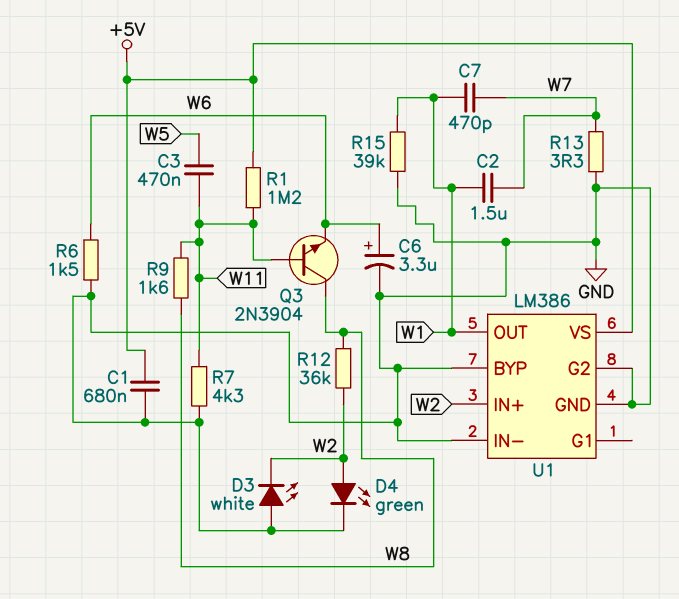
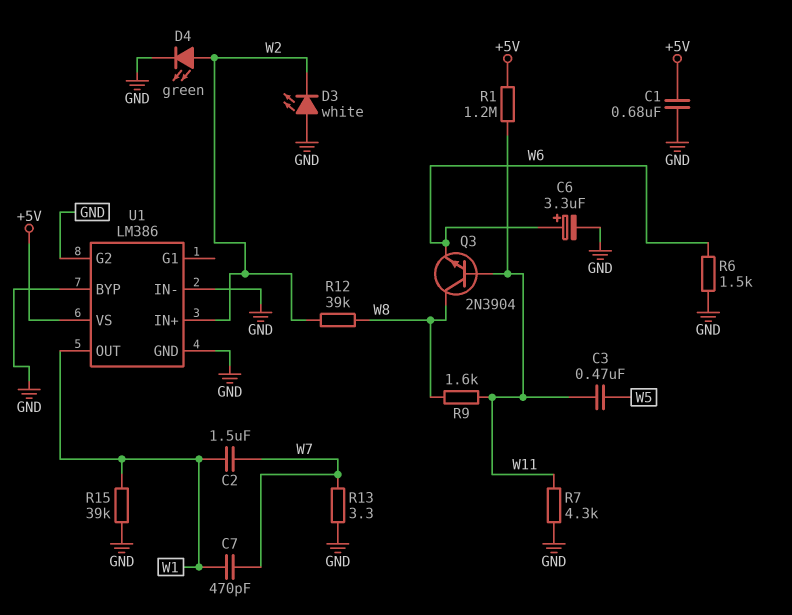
R12: 36k (W2, W8) -> 39k (W2, W8)

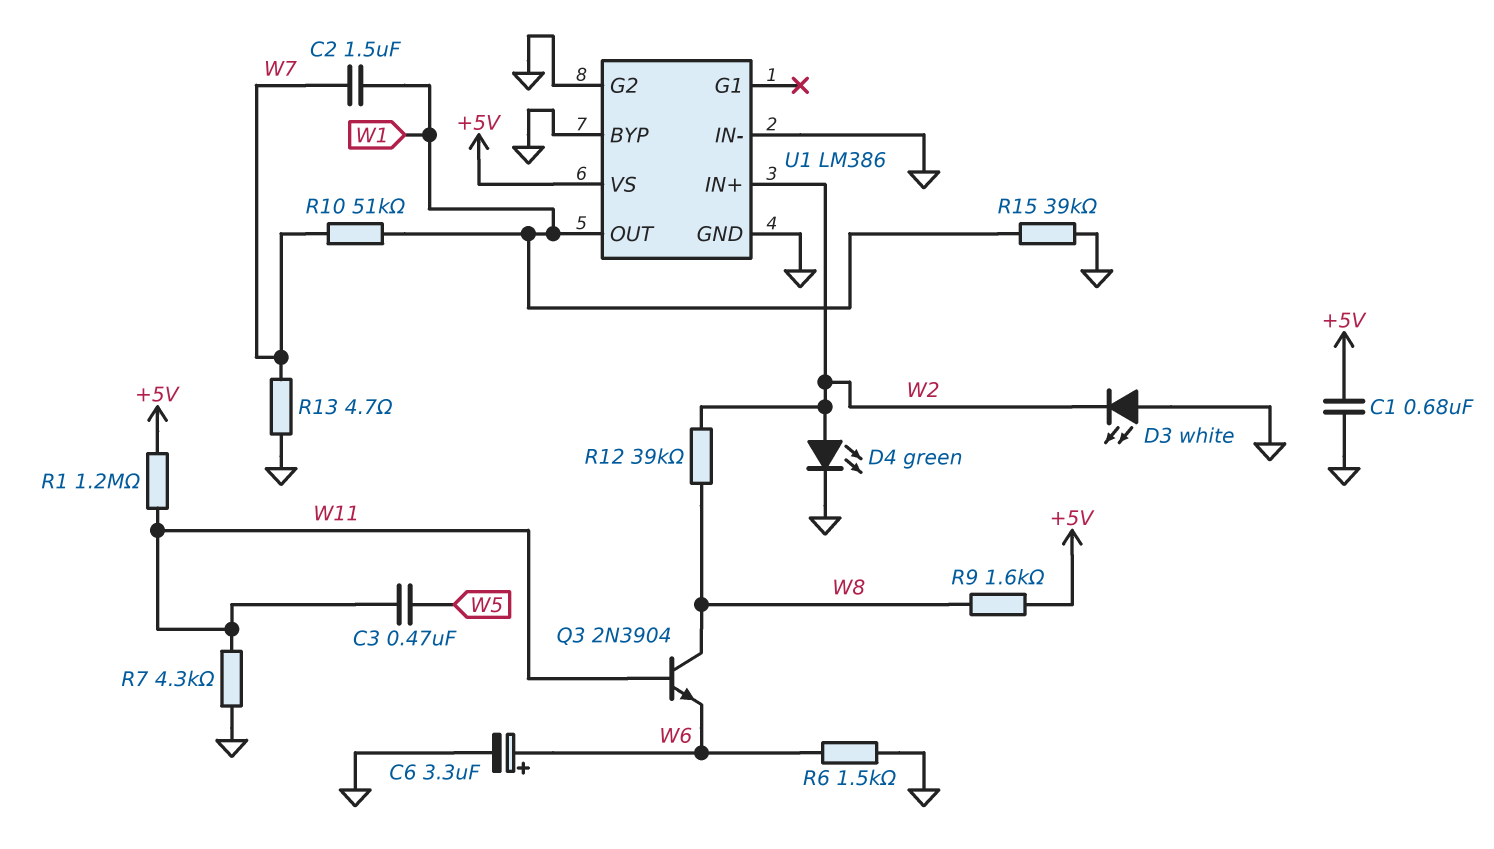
C7: 470pF (W1, W7) -> none
R9: 1.6k (W8, W11) -> 1.6k (+5V, W8)
R10: none -> 51k (W1, W7)
R13: 3.3 (GND, W7) -> 4.7 (GND, W7)

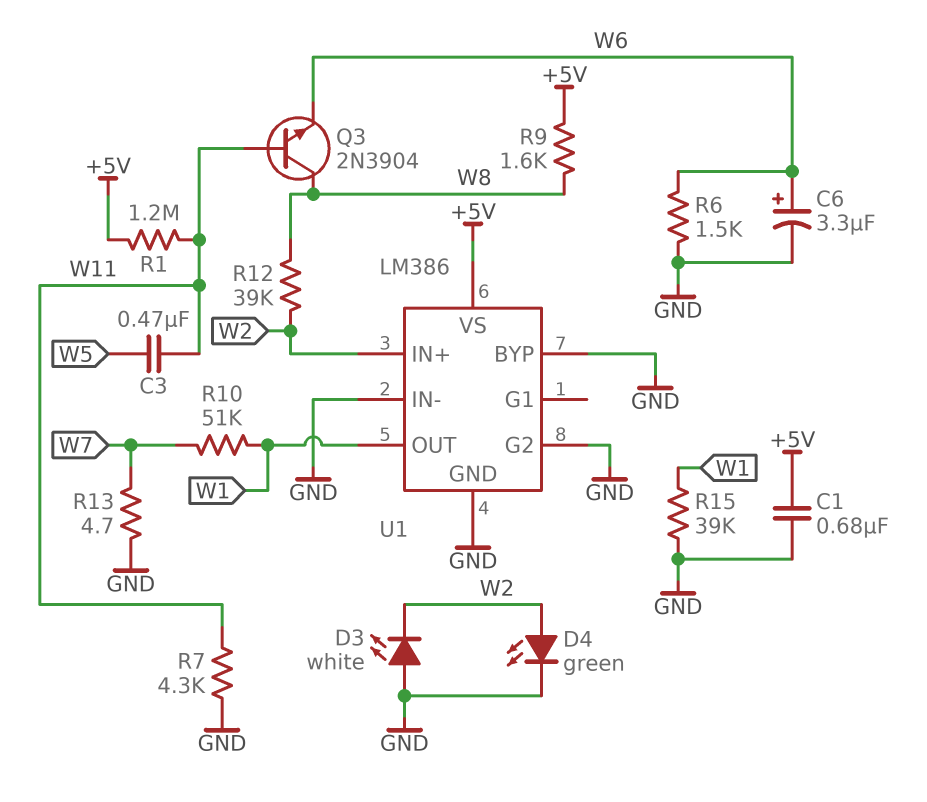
C2: 1.5uF (W1, W7) -> none

